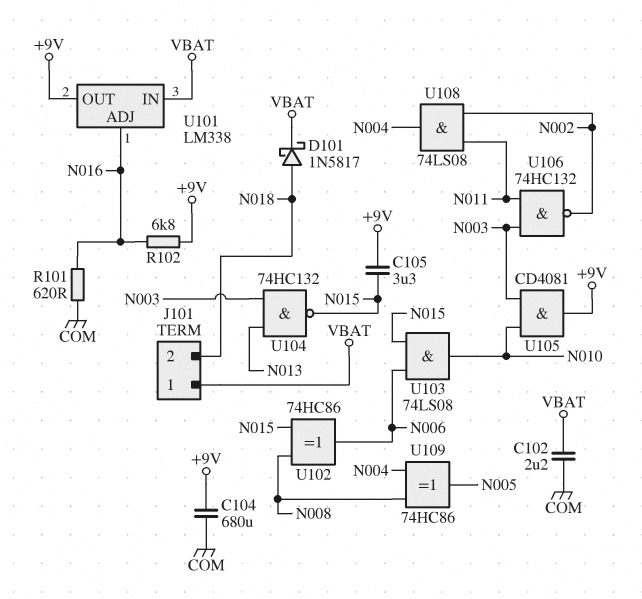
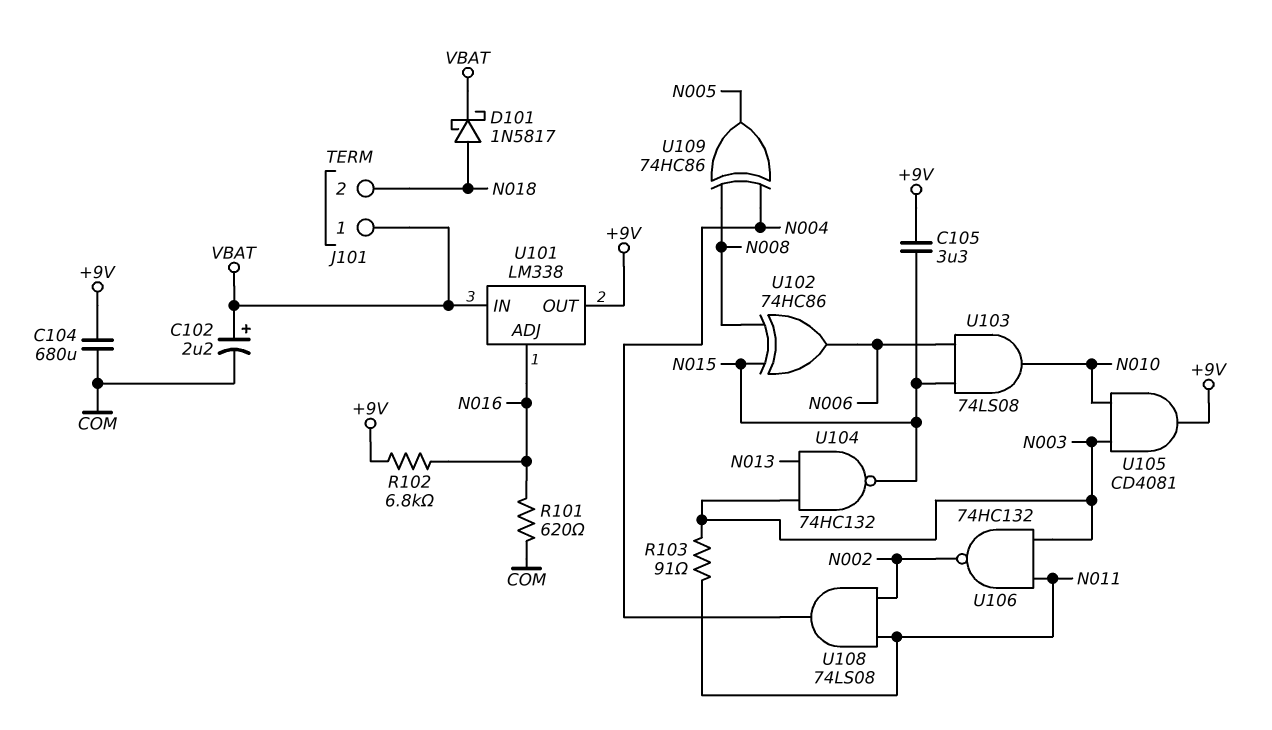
C102: 2.2uF (COM, VBAT) -> 2.2uF (plus VBAT, minus COM)
R103: none -> 91 (N003, N011)

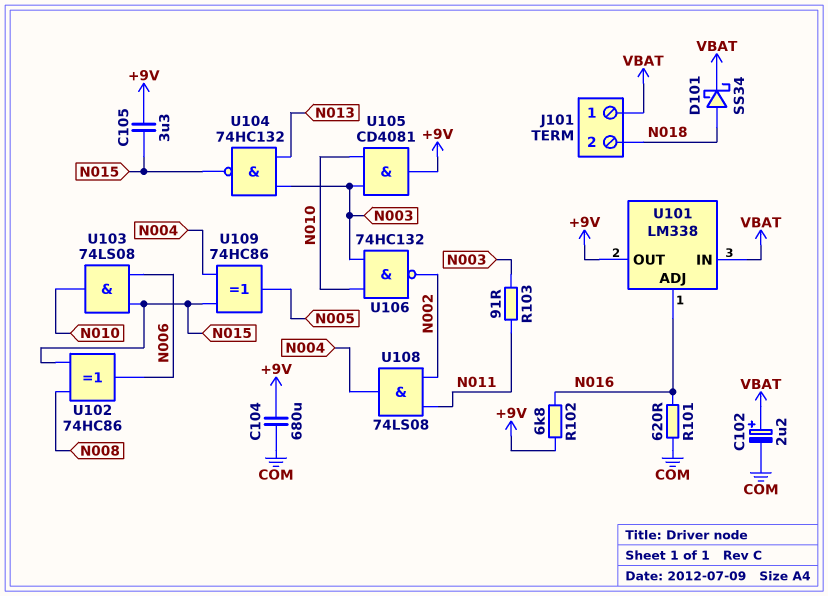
D101: schottky 1N5817 (A N018, K VBAT) -> schottky SS34 (A N018, K VBAT)
U106: NAND 74HC132 (in N003, in N011, out N002) -> NAND 74HC132 (in N003, in N010, out N002)
U109: XOR 74HC86 (in N004, in N008, out N005) -> XOR 74HC86 (in N004, in N015, out N005)

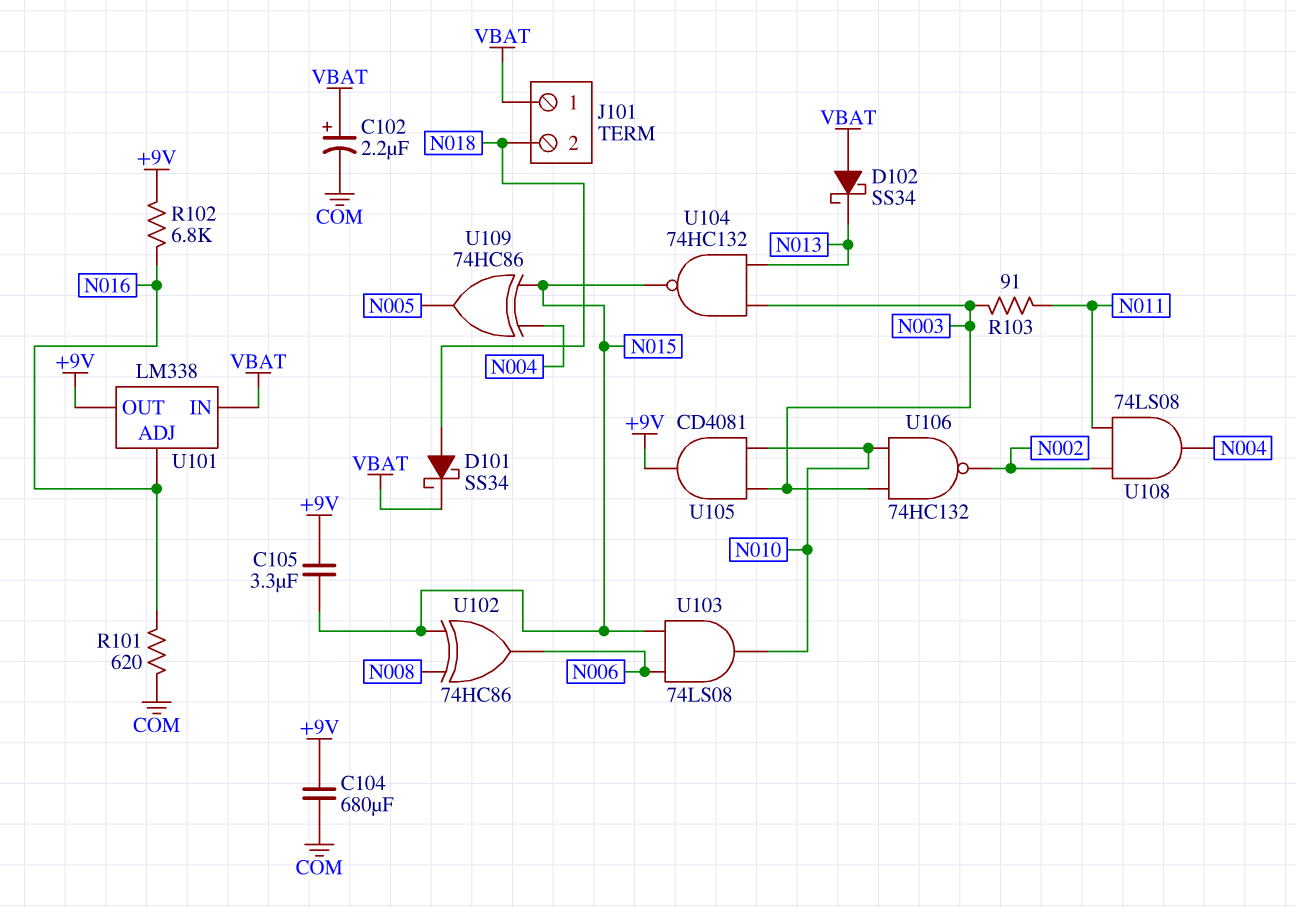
D102: none -> schottky SS34 (A VBAT, K N013)

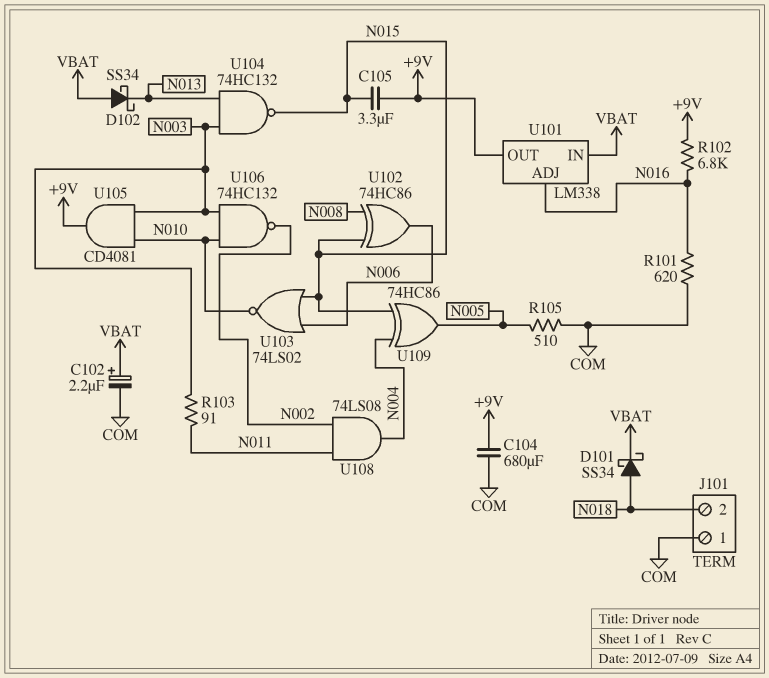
J101 pin 1: VBAT -> COM
R105: none -> 510 (COM, N005)
U103: AND 74LS08 (in N006, in N015, out N010) -> NOR 74LS02 (in N006, in N015, out N010)

